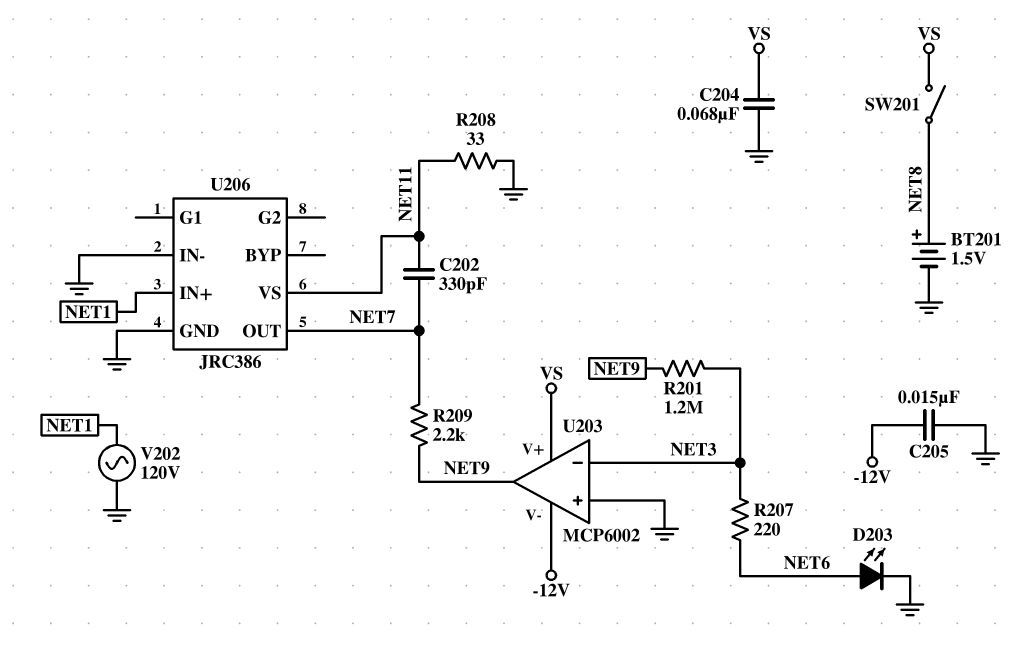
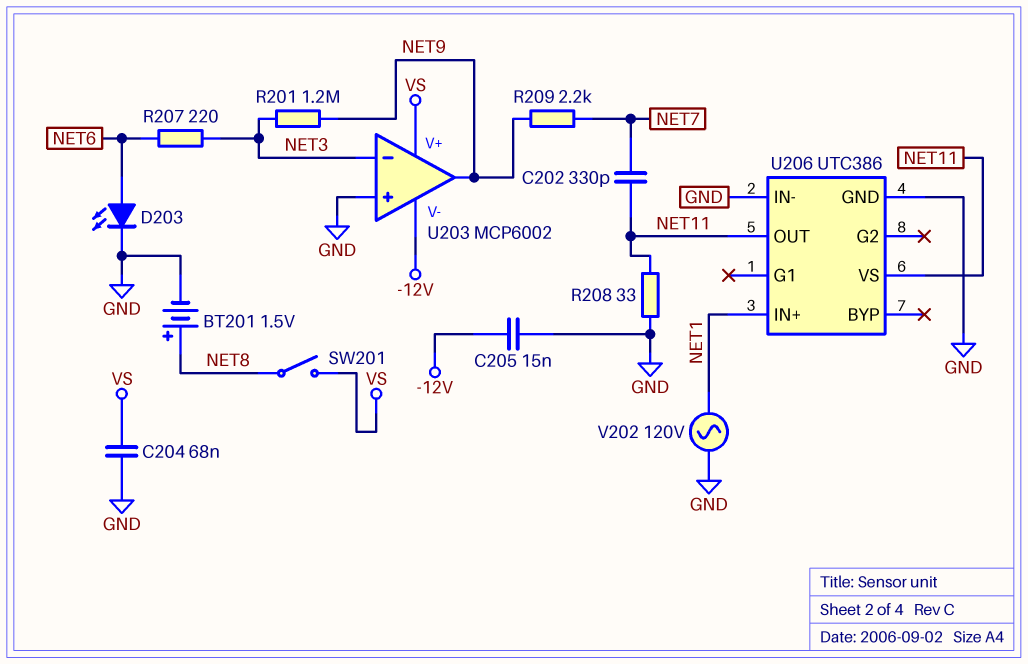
U206: JRC386 -> UTC386
U206 pin OUT: NET7 -> NET11

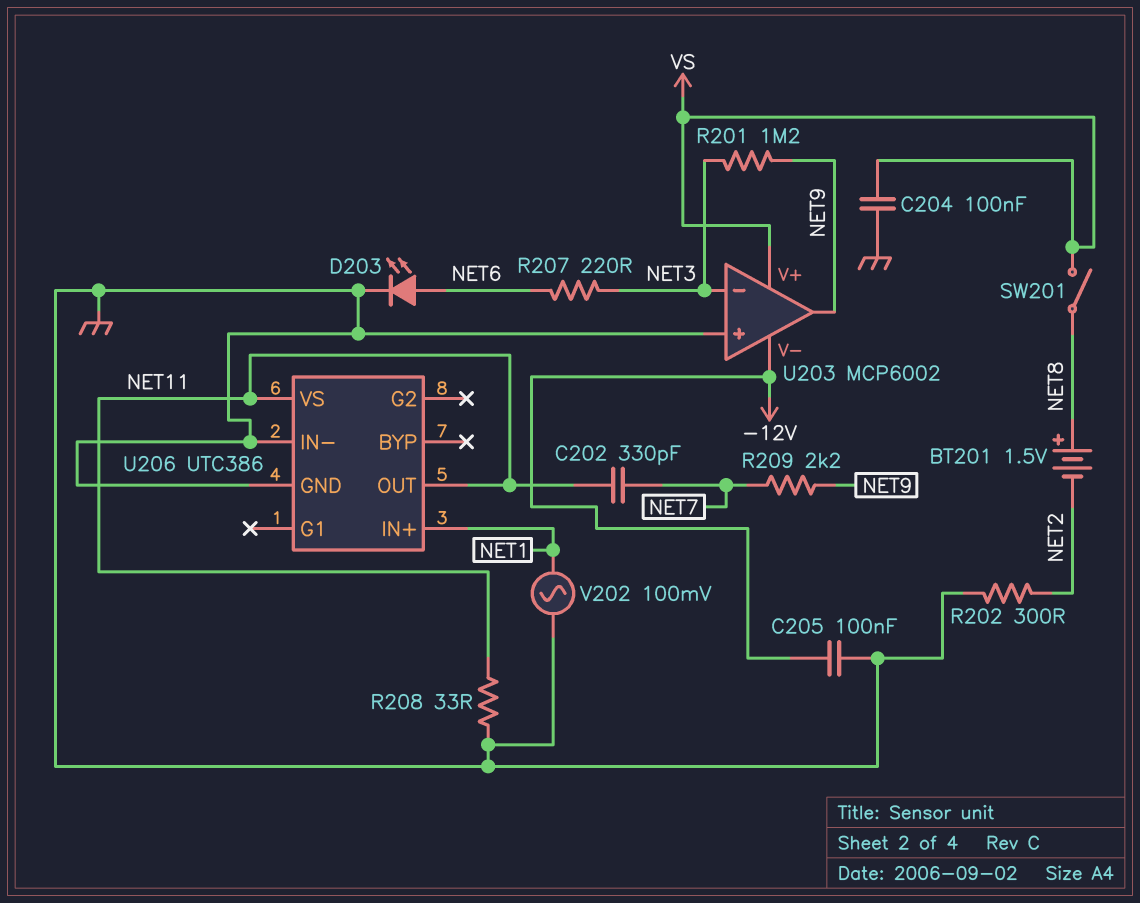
BT201: 1.5V (plus NET8, minus GND) -> 1.5V (plus NET8, minus NET2)
C204: 68nF (GND, VS) -> 100nF (GND, VS)
C205: 15nF (-12V, GND) -> 100nF (-12V, GND)
R202: none -> 300 (GND, NET2)
V202: AC 120V (GND, NET1) -> AC 100mV (GND, NET1)

